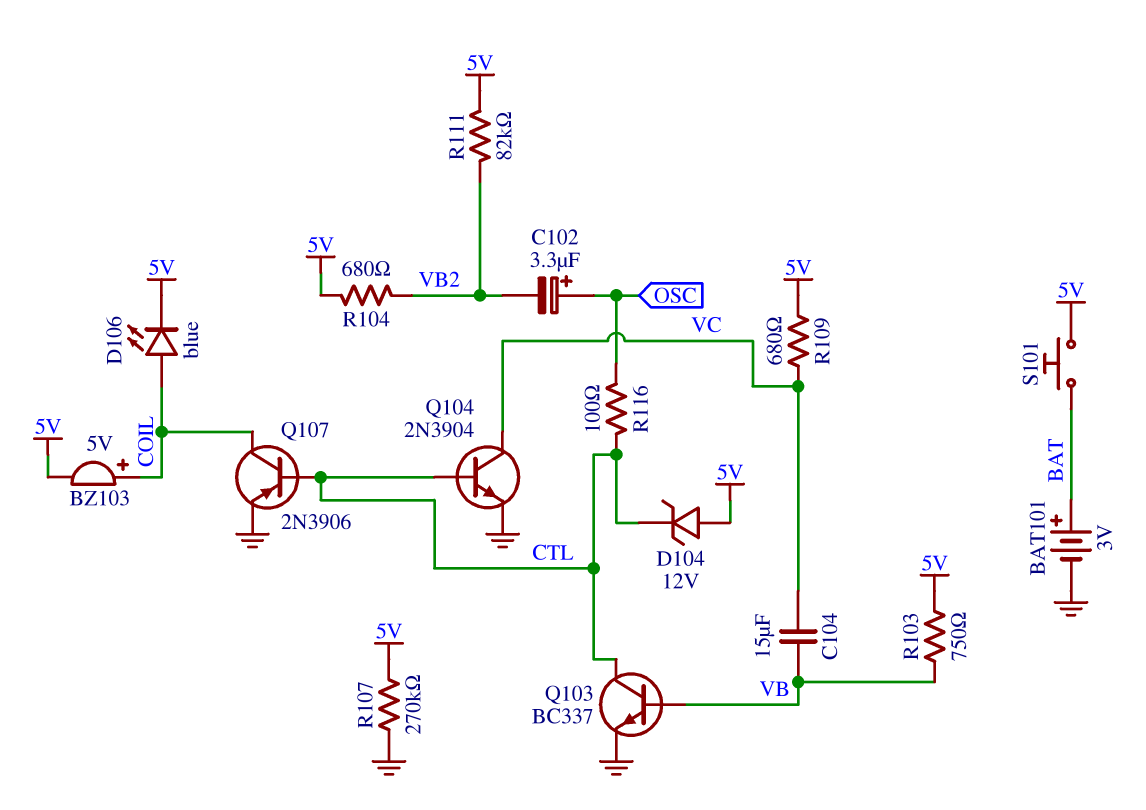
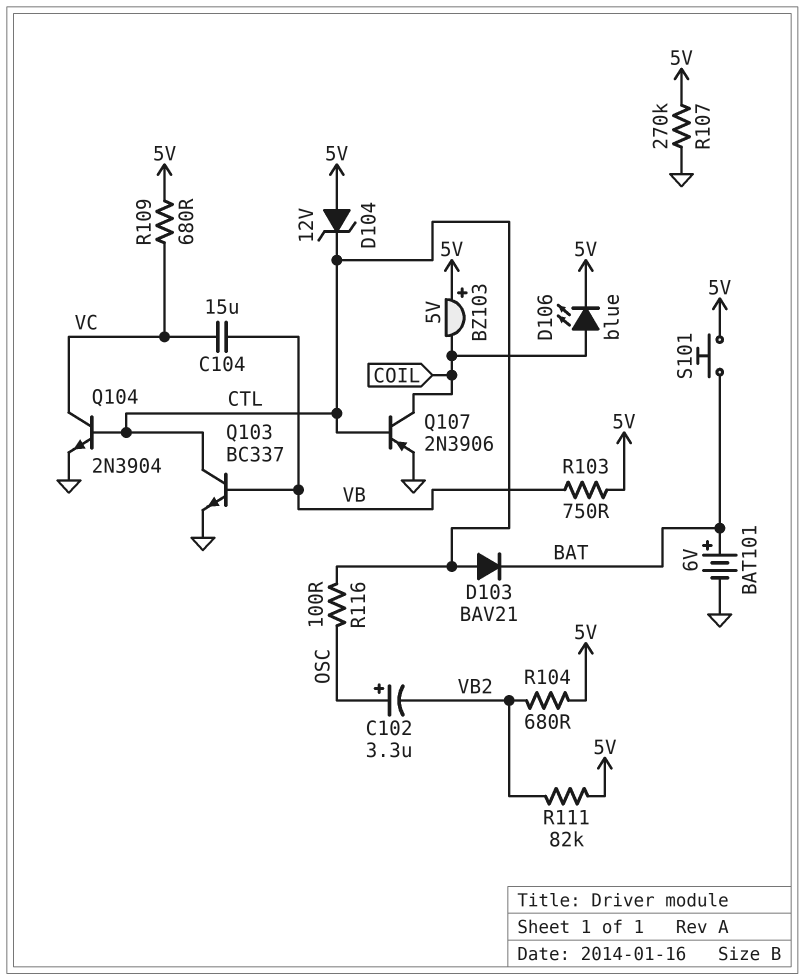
BAT101: 3V (plus BAT, minus GND) -> 6V (plus BAT, minus GND)
BZ103: buzzer 5V (plus COIL, minus 5V) -> buzzer 5V (plus 5V, minus COIL)
D103: none -> diode BAV21 (A CTL, K BAT)

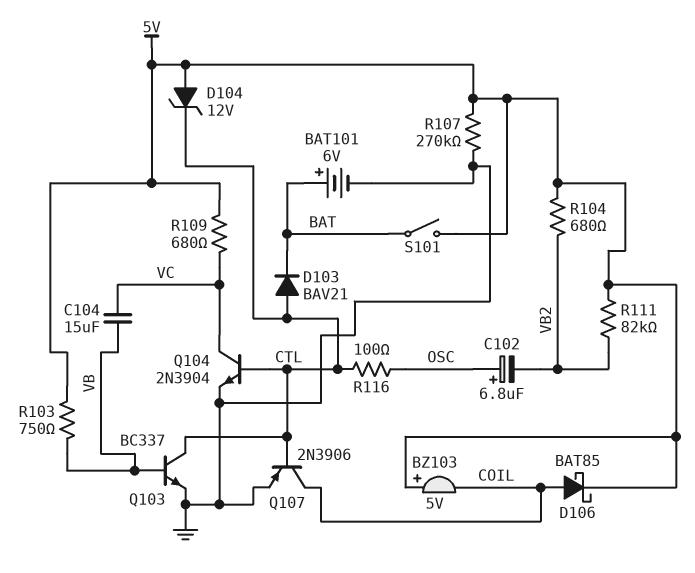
C102: 3.3uF (plus OSC, minus VB2) -> 6.8uF (plus OSC, minus VB2)
D106: LED blue (A COIL, K 5V) -> schottky BAT85 (A COIL, K 5V)
S101: button (5V, BAT) -> switch (5V, BAT)

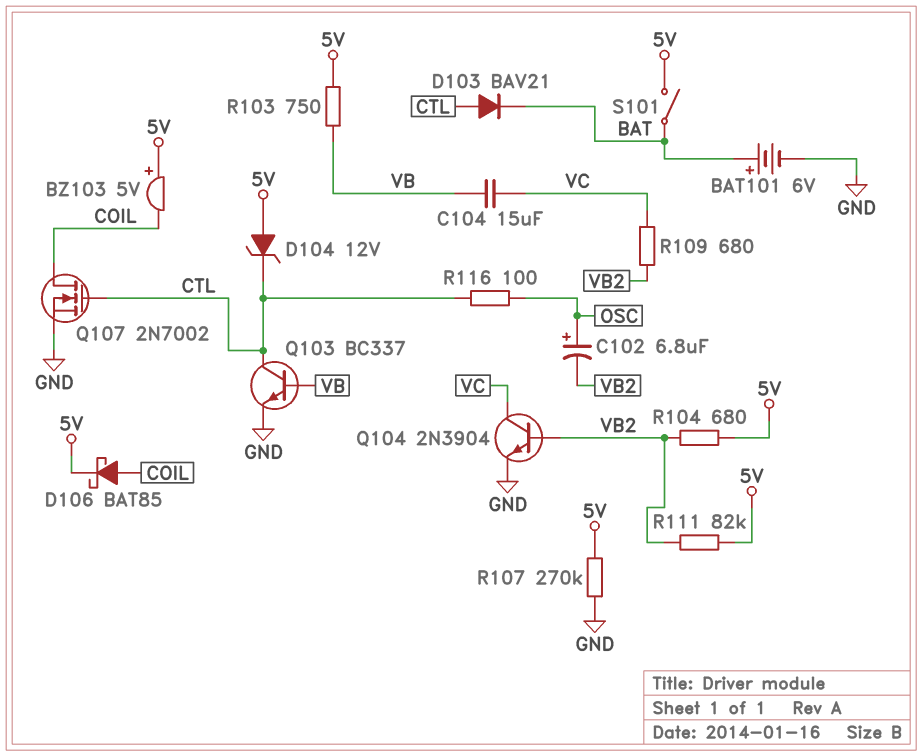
Q104: NPN 2N3904 (B CTL, C VC, E GND) -> NPN 2N3904 (B VB2, C VC, E GND)
Q107: PNP 2N3906 (B CTL, C COIL, E GND) -> NMOS 2N7002 (G CTL, D COIL, S GND)
R109: 680 (5V, VC) -> 680 (VB2, VC)

